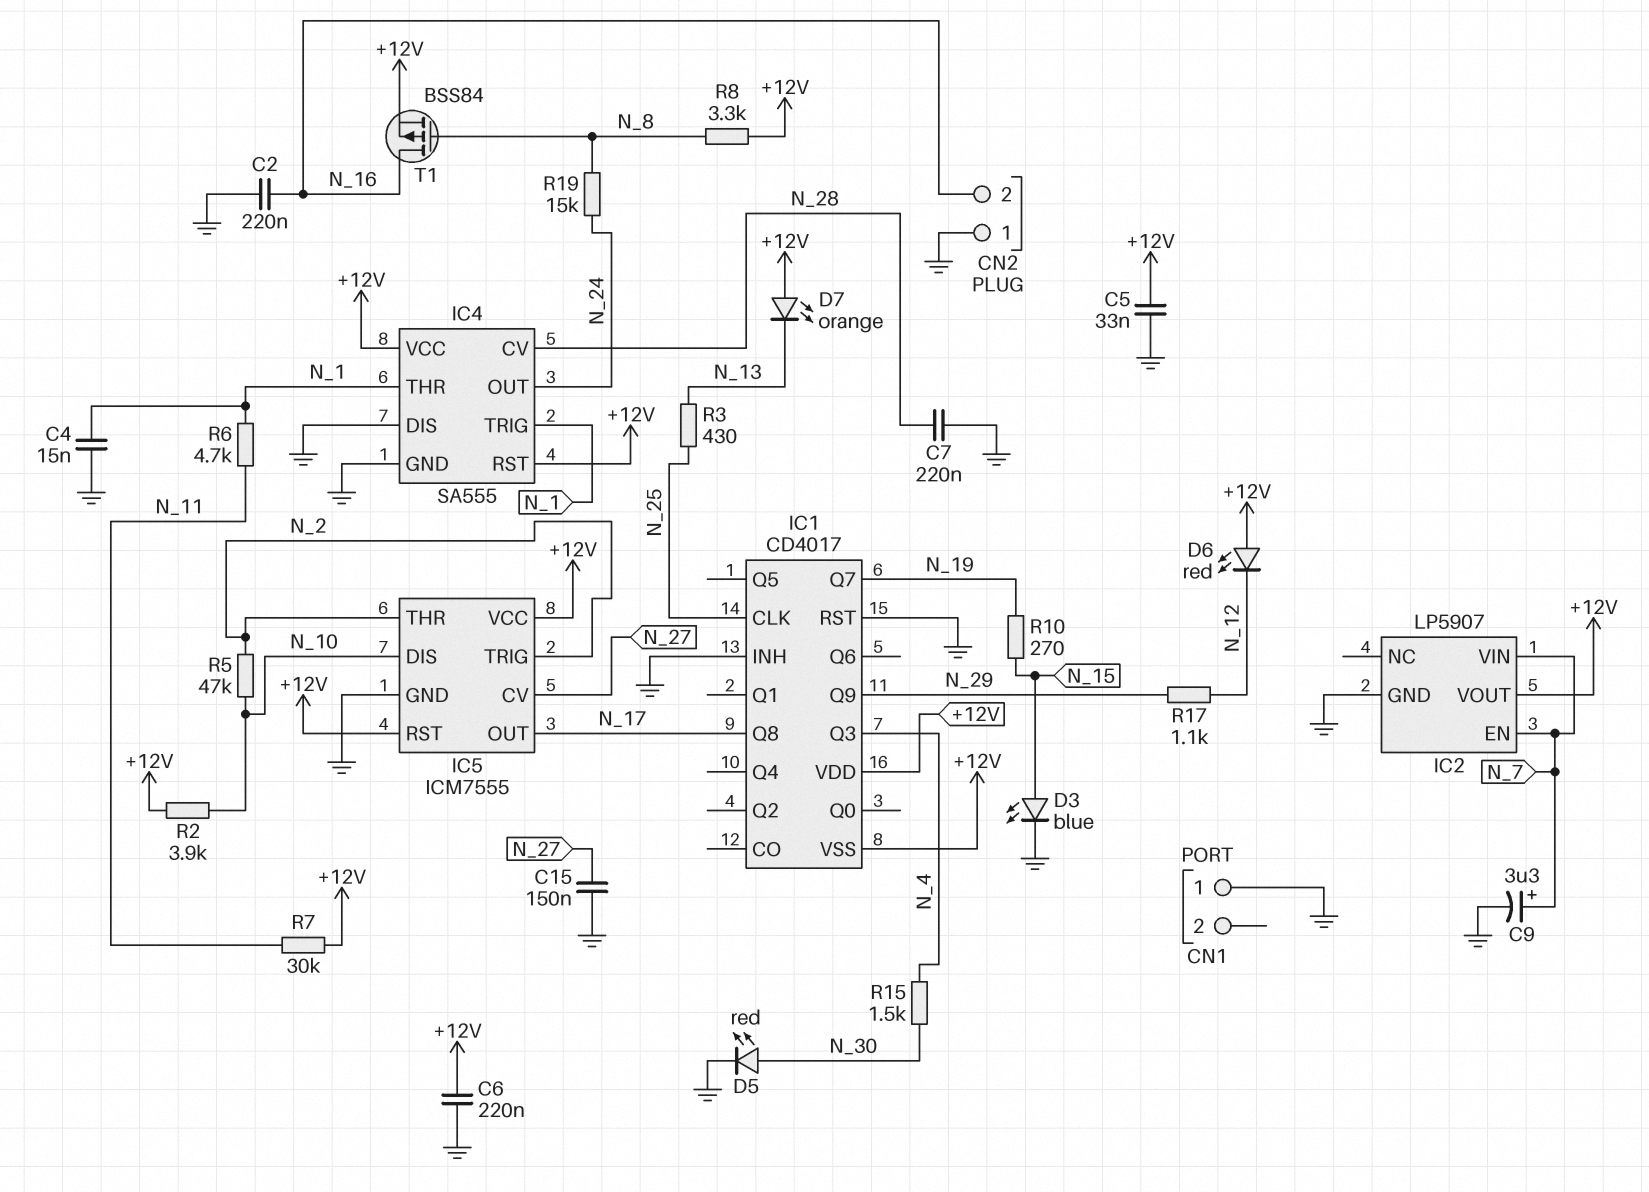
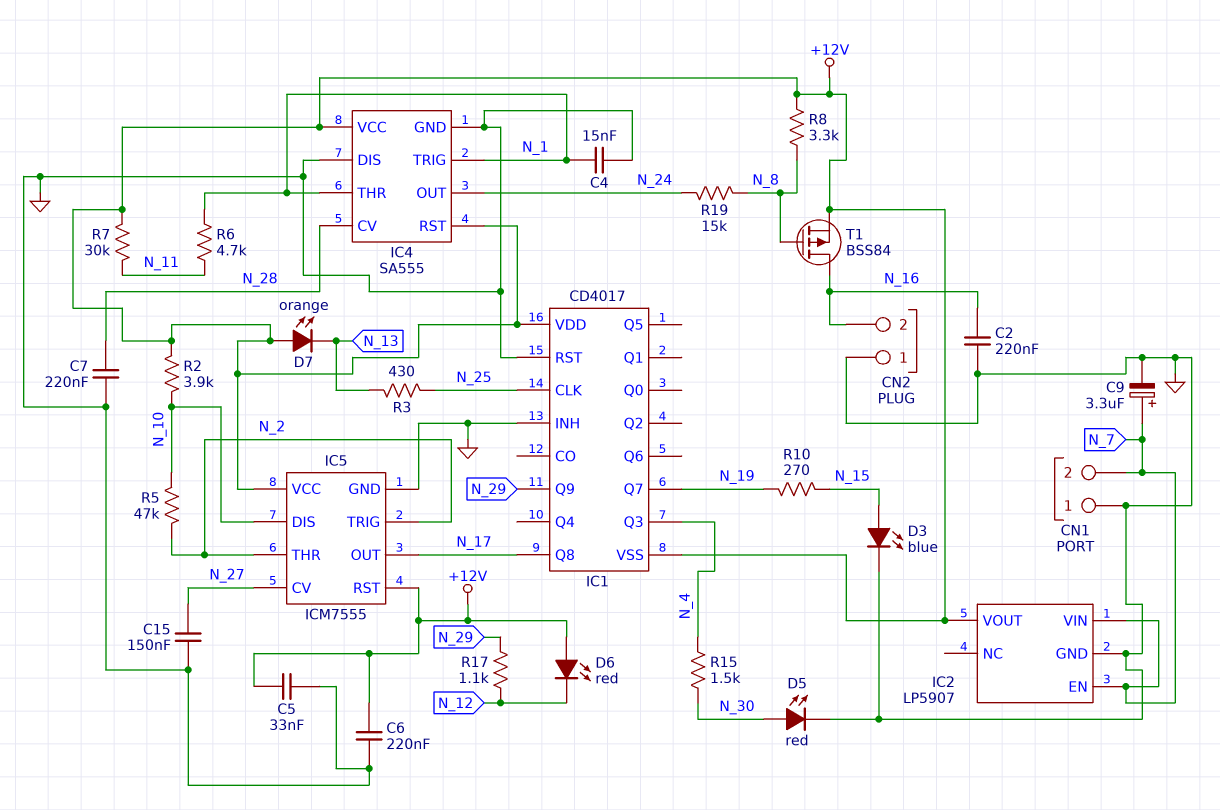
CN1 pin 2: none -> N_7

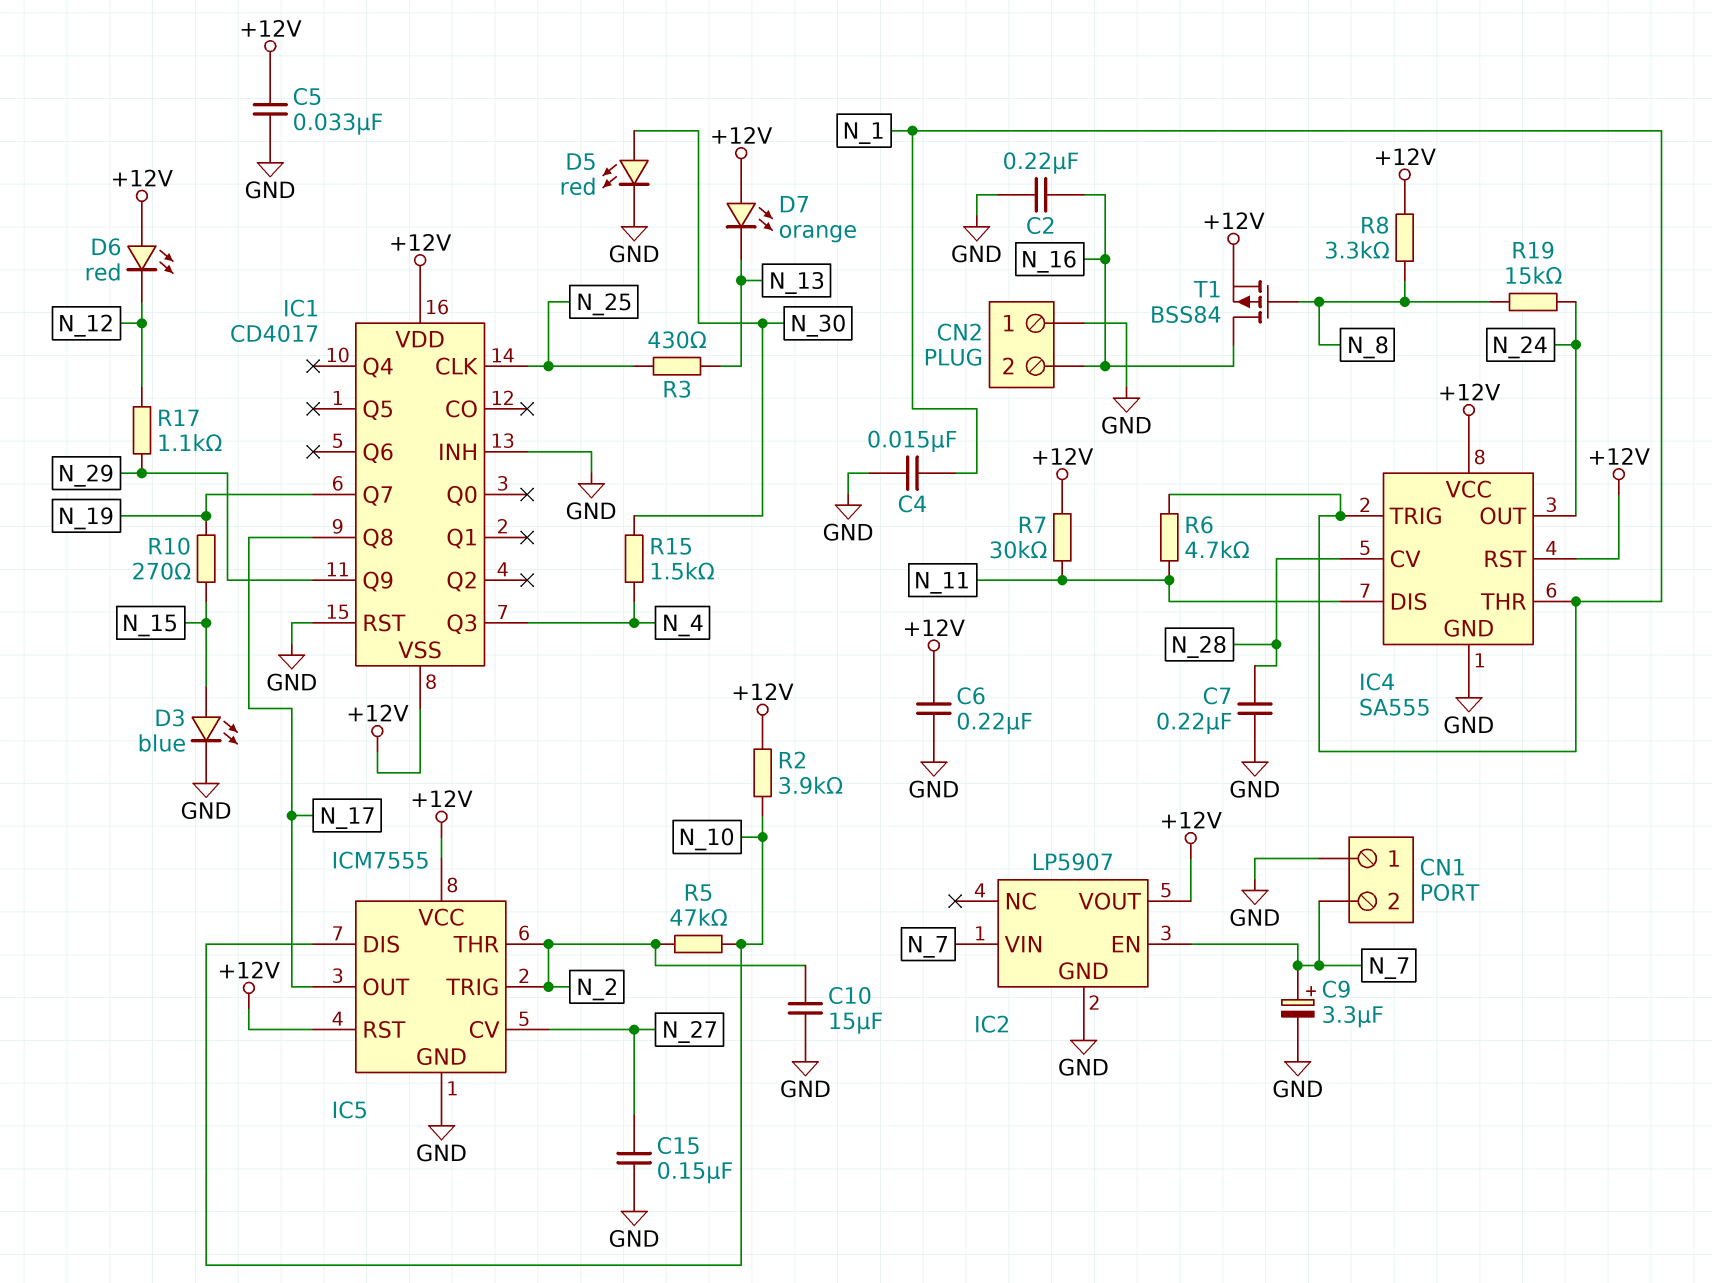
C10: none -> 15uF (GND, N_2)
IC4 pin DIS: GND -> N_11

